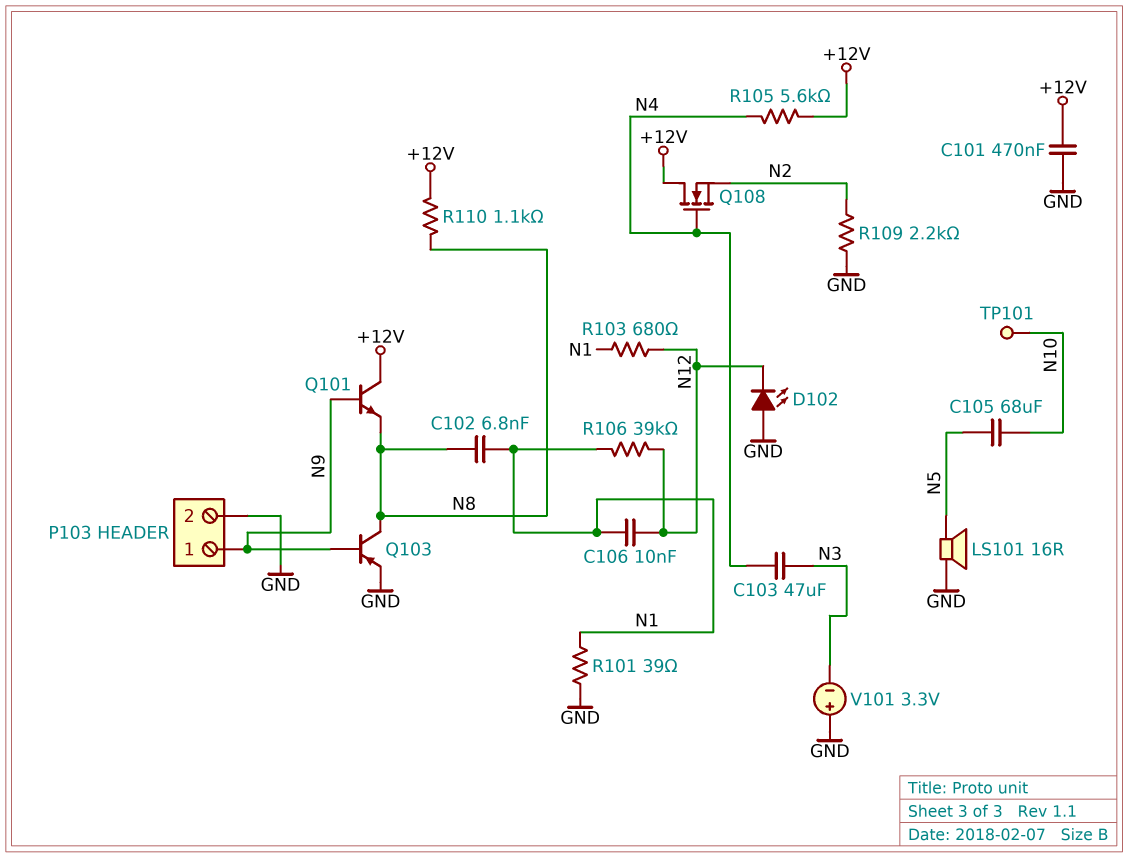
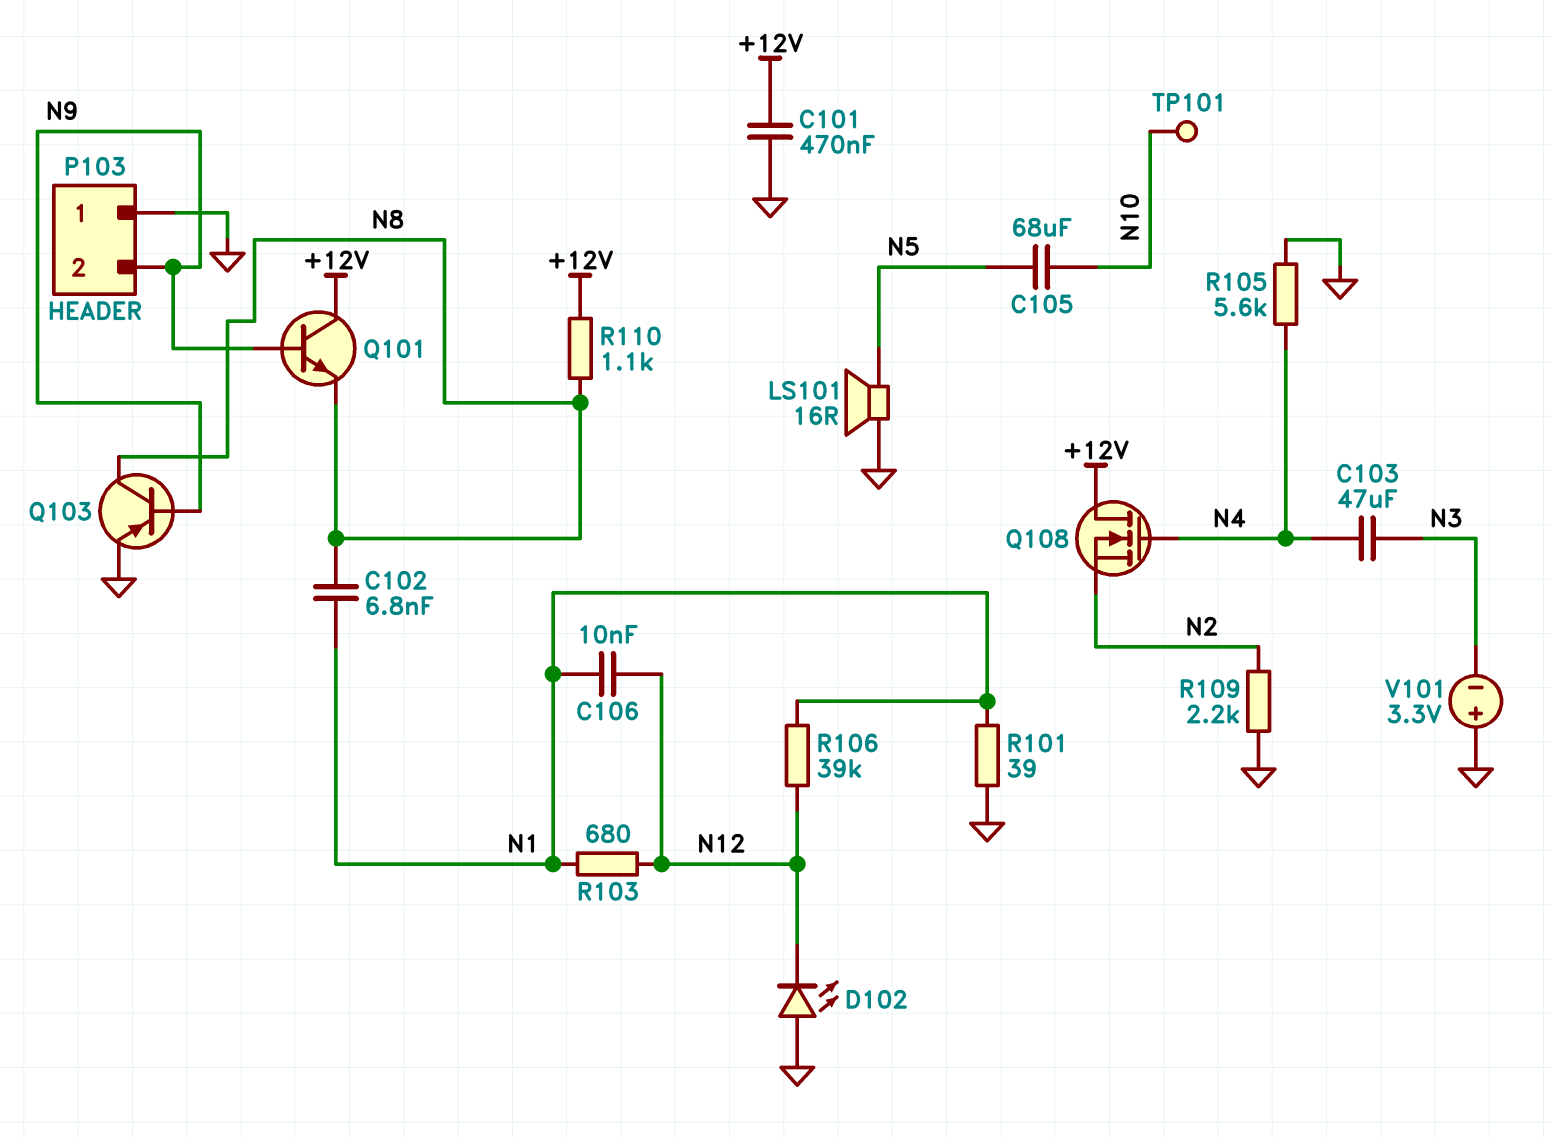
P103 pin 1: N9 -> GND
P103 pin 2: GND -> N9
R105: 5.6k (+12V, N4) -> 5.6k (GND, N4)

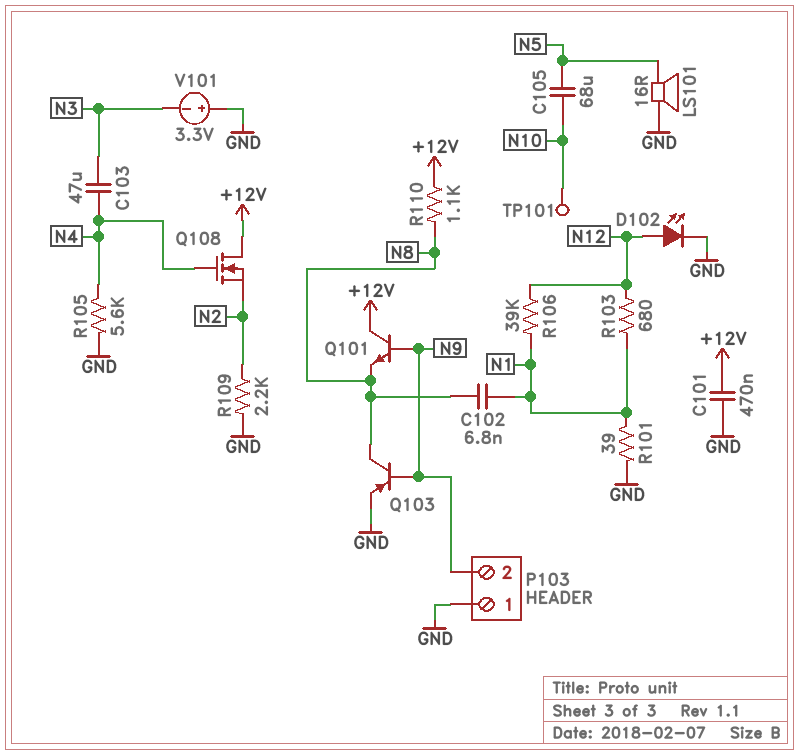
C106: 10nF (N1, N12) -> none
D102: LED (A GND, K N12) -> LED (A N12, K GND)

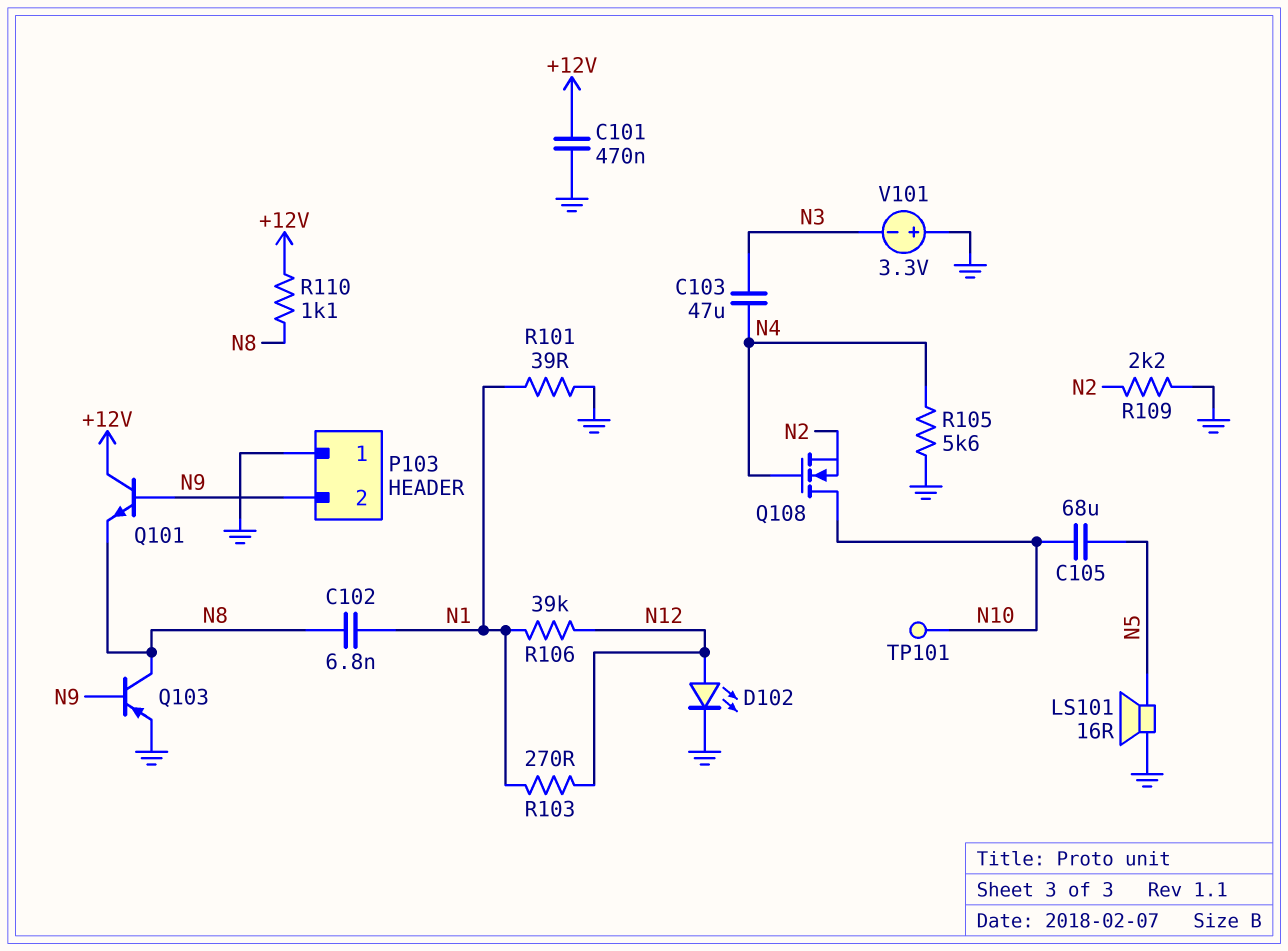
Q108: NMOS (G N4, D +12V, S N2) -> NMOS (G N4, D N10, S N2)
R103: 680 (N1, N12) -> 270 (N1, N12)

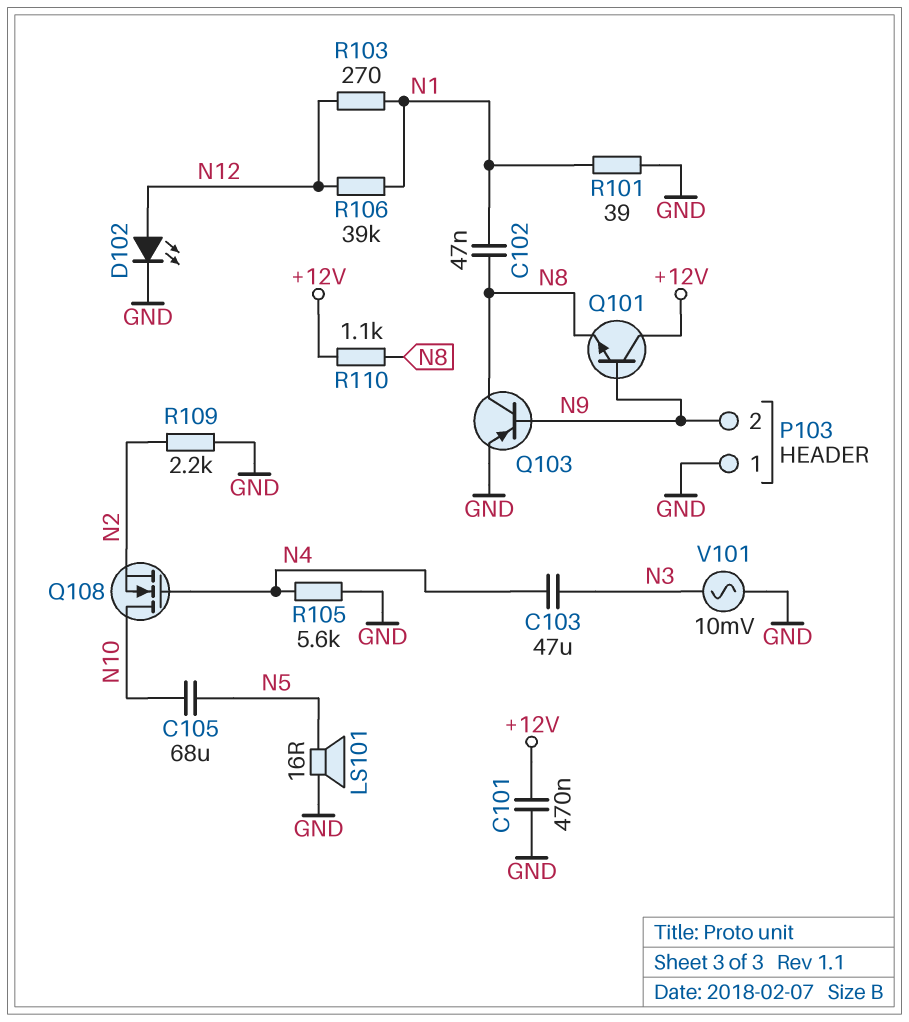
C102: 6.8nF (N1, N8) -> 47nF (N1, N8)
TP101: test point (N10) -> none
V101: 3.3V (plus GND, minus N3) -> AC 10mV (GND, N3)

